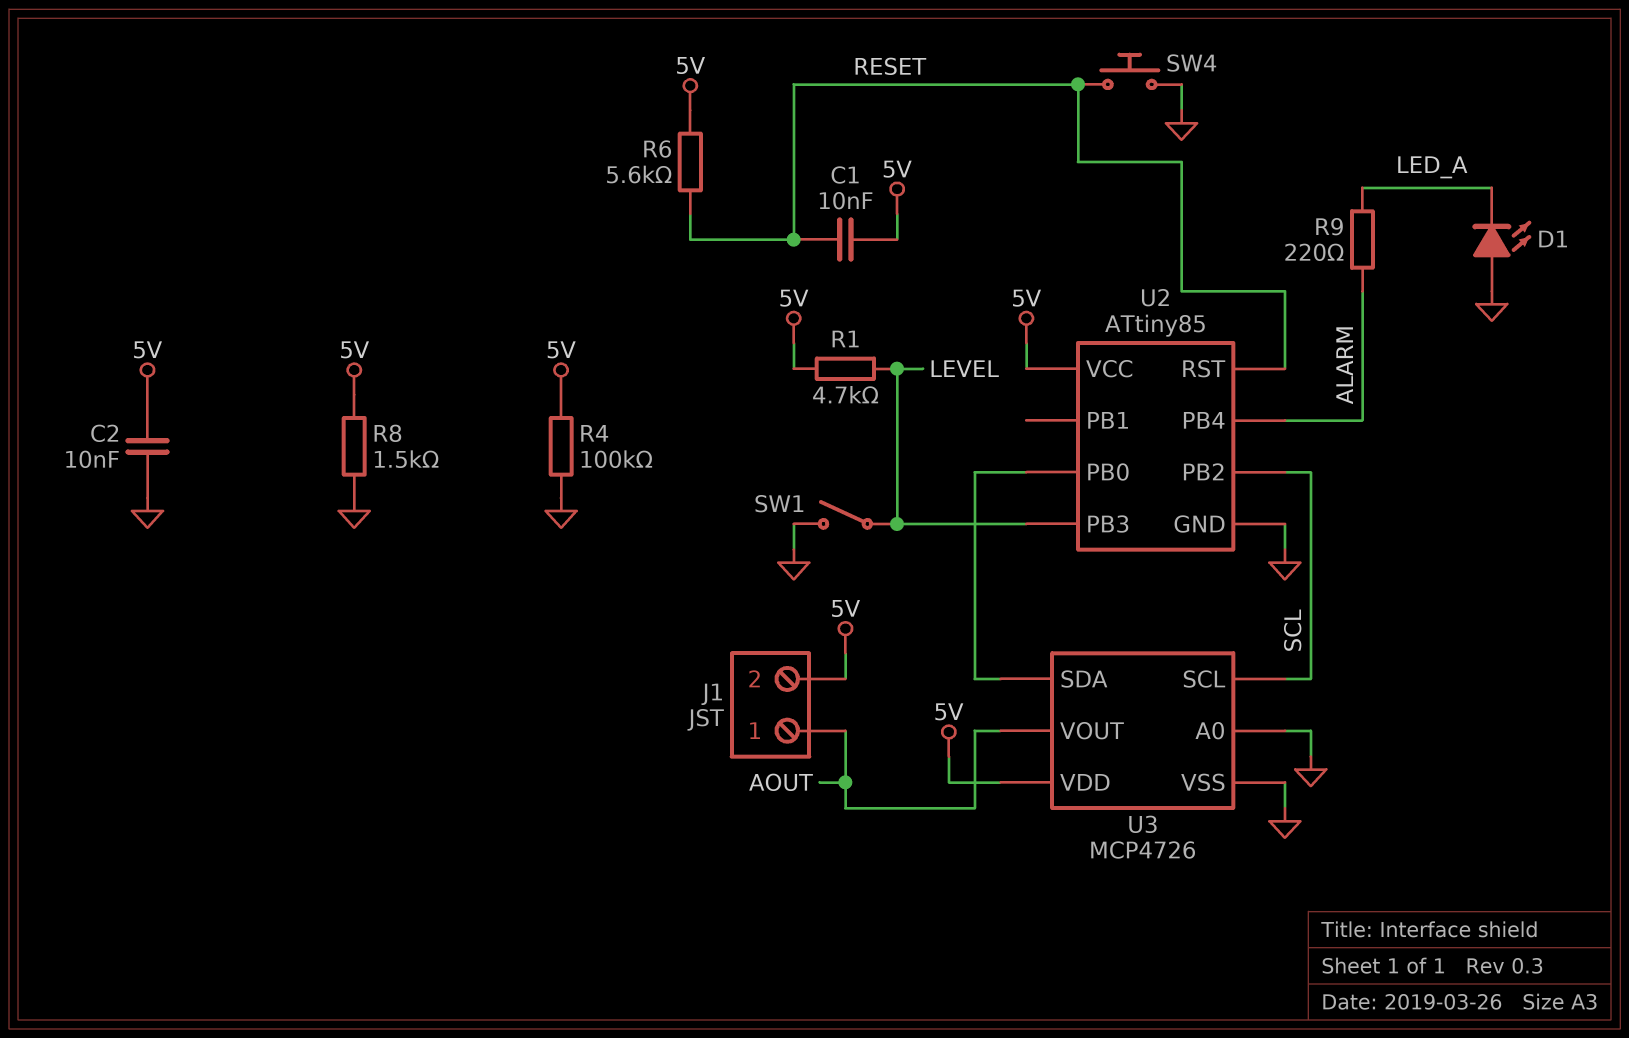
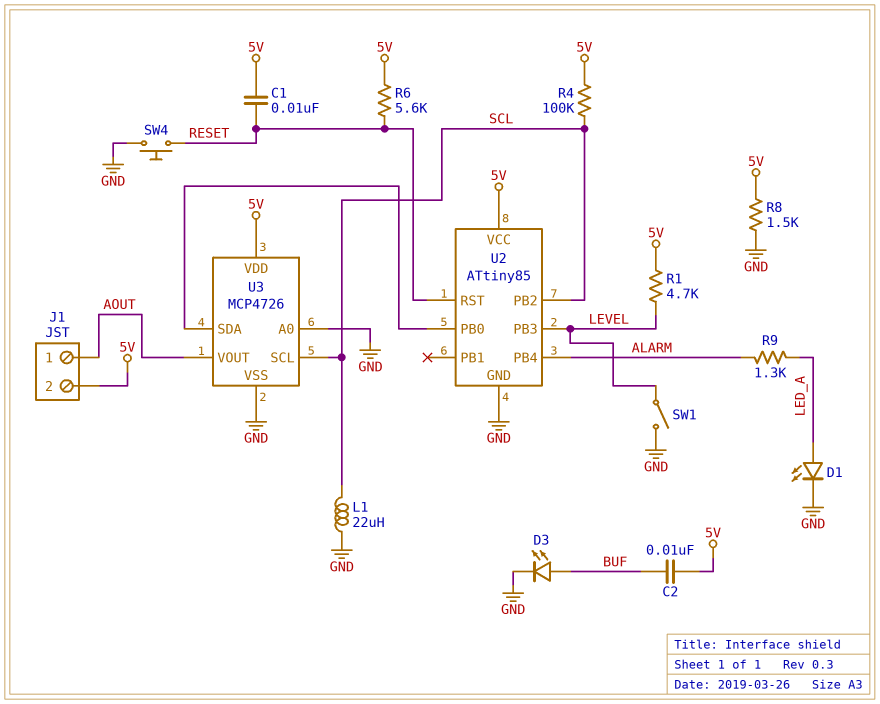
C2: 10nF (5V, GND) -> 10nF (5V, BUF)
D1: LED (A GND, K LED_A) -> LED (A LED_A, K GND)
D3: none -> LED (A BUF, K GND)
L1: none -> 22uH (GND, SCL)
R4: 100k (5V, GND) -> 100k (5V, SCL)
R9: 220 (ALARM, LED_A) -> 1.3k (ALARM, LED_A)

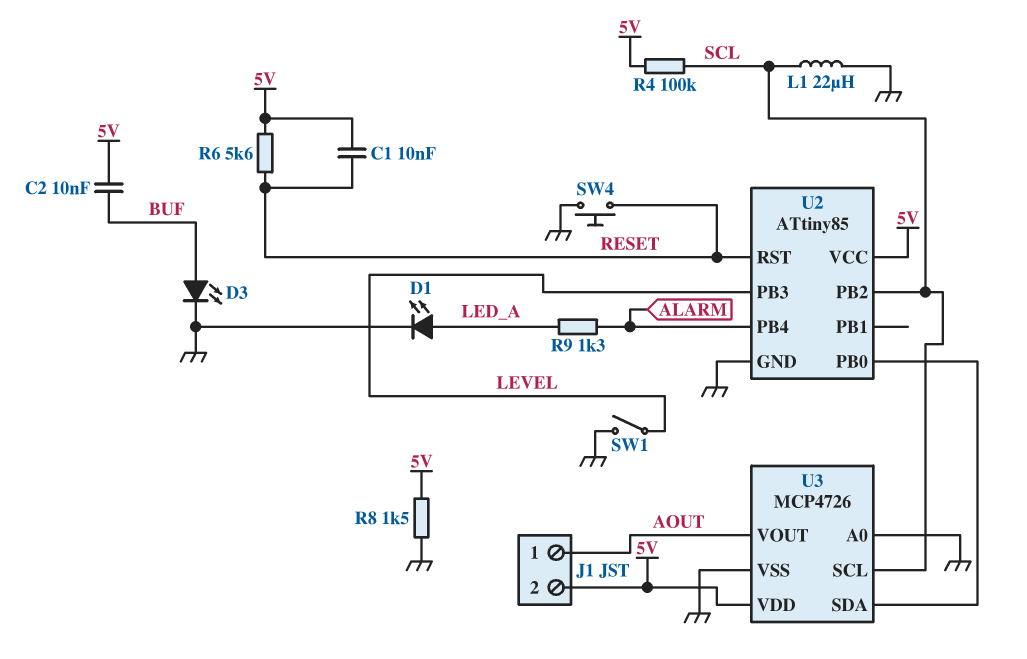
R1: 4.7k (5V, LEVEL) -> none

